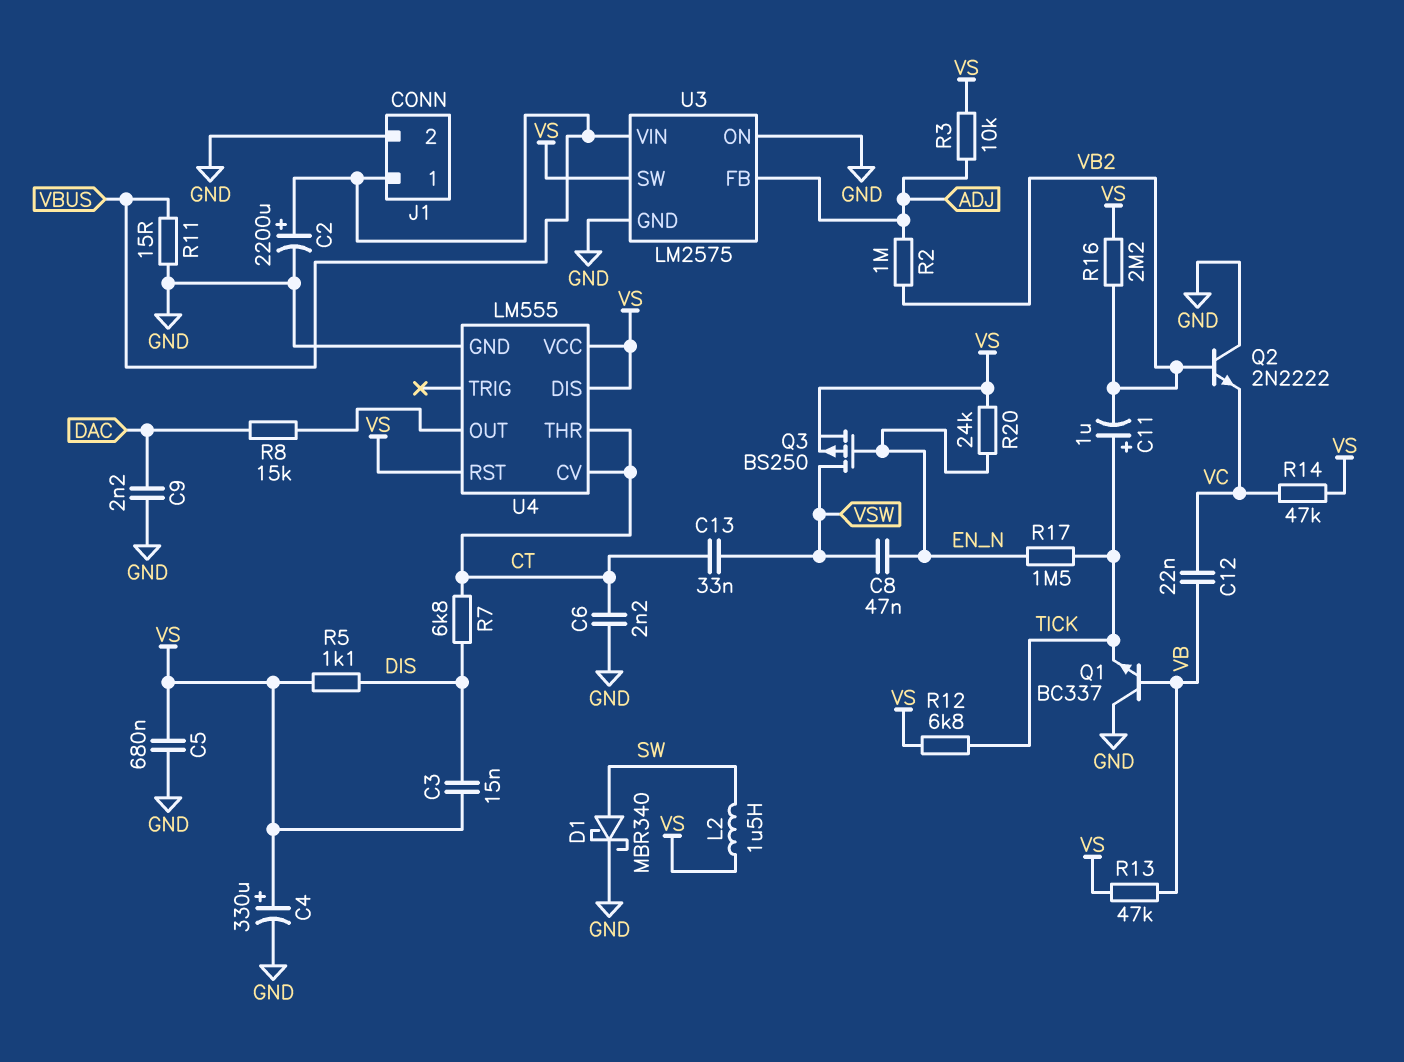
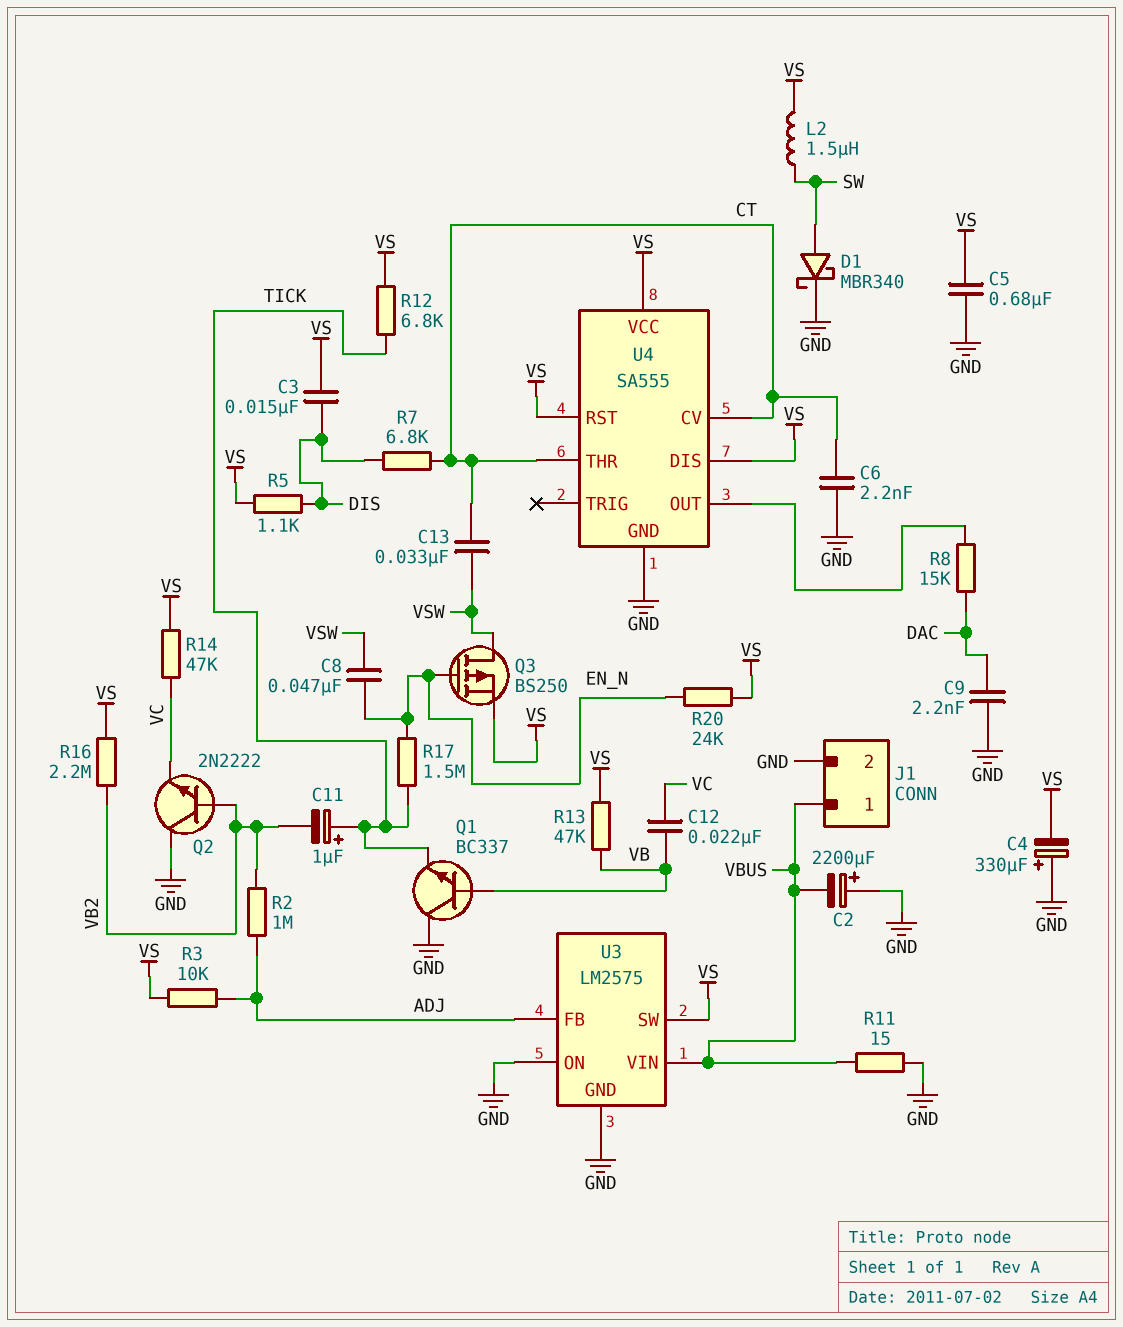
C2: 2200uF (plus VBUS, minus GND) -> 2200uF (plus GND, minus VBUS)
C4: 330uF (plus VS, minus GND) -> 330uF (plus GND, minus VS)
U4: LM555 -> SA555

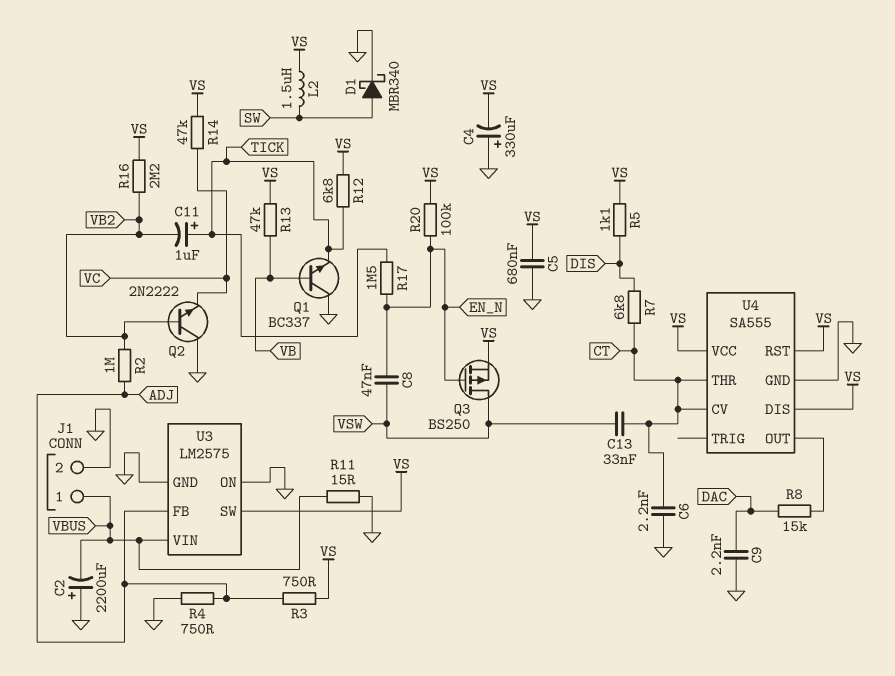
C3: 15nF (DIS, VS) -> none
C12: 22nF (VB, VC) -> none
R3: 10k (ADJ, VS) -> 750 (ADJ, VS)
R4: none -> 750 (ADJ, GND)
R20: 24k (EN_N, VS) -> 100k (EN_N, VS)

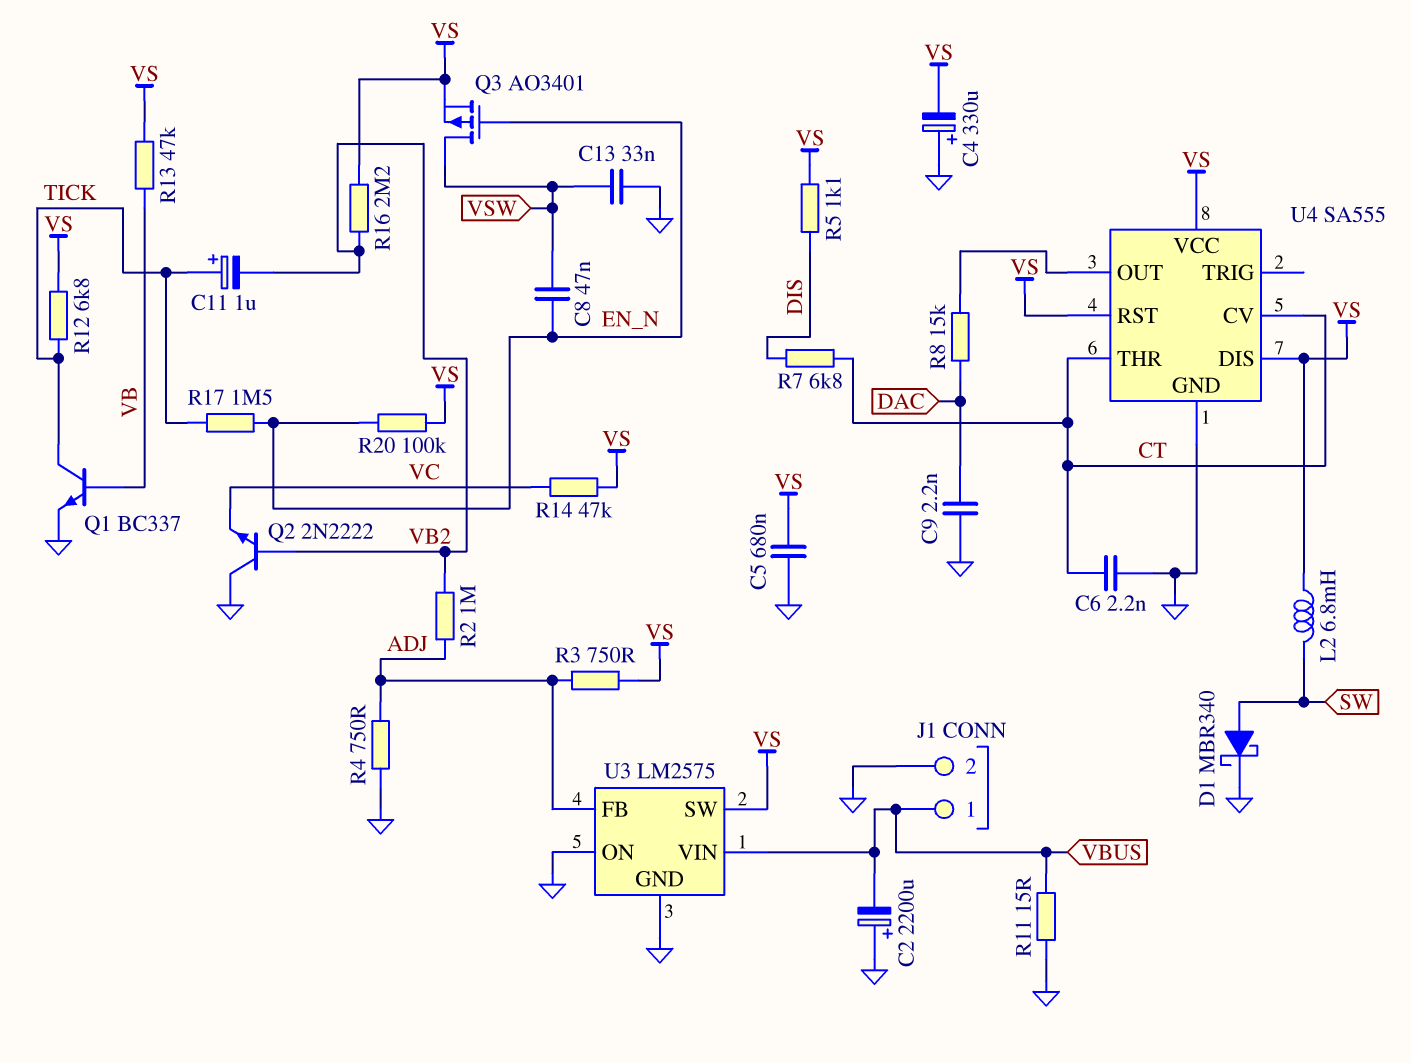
C13: 33nF (CT, VSW) -> 33nF (GND, VSW)
L2: 1.5uH (SW, VS) -> 6.8mH (SW, VS)
Q1: NPN BC337 (B VB, C GND, E TICK) -> NPN BC337 (B VB, C TICK, E GND)
Q3: PMOS BS250 (G EN_N, D VSW, S VS) -> PMOS AO3401 (G EN_N, D VSW, S VS)

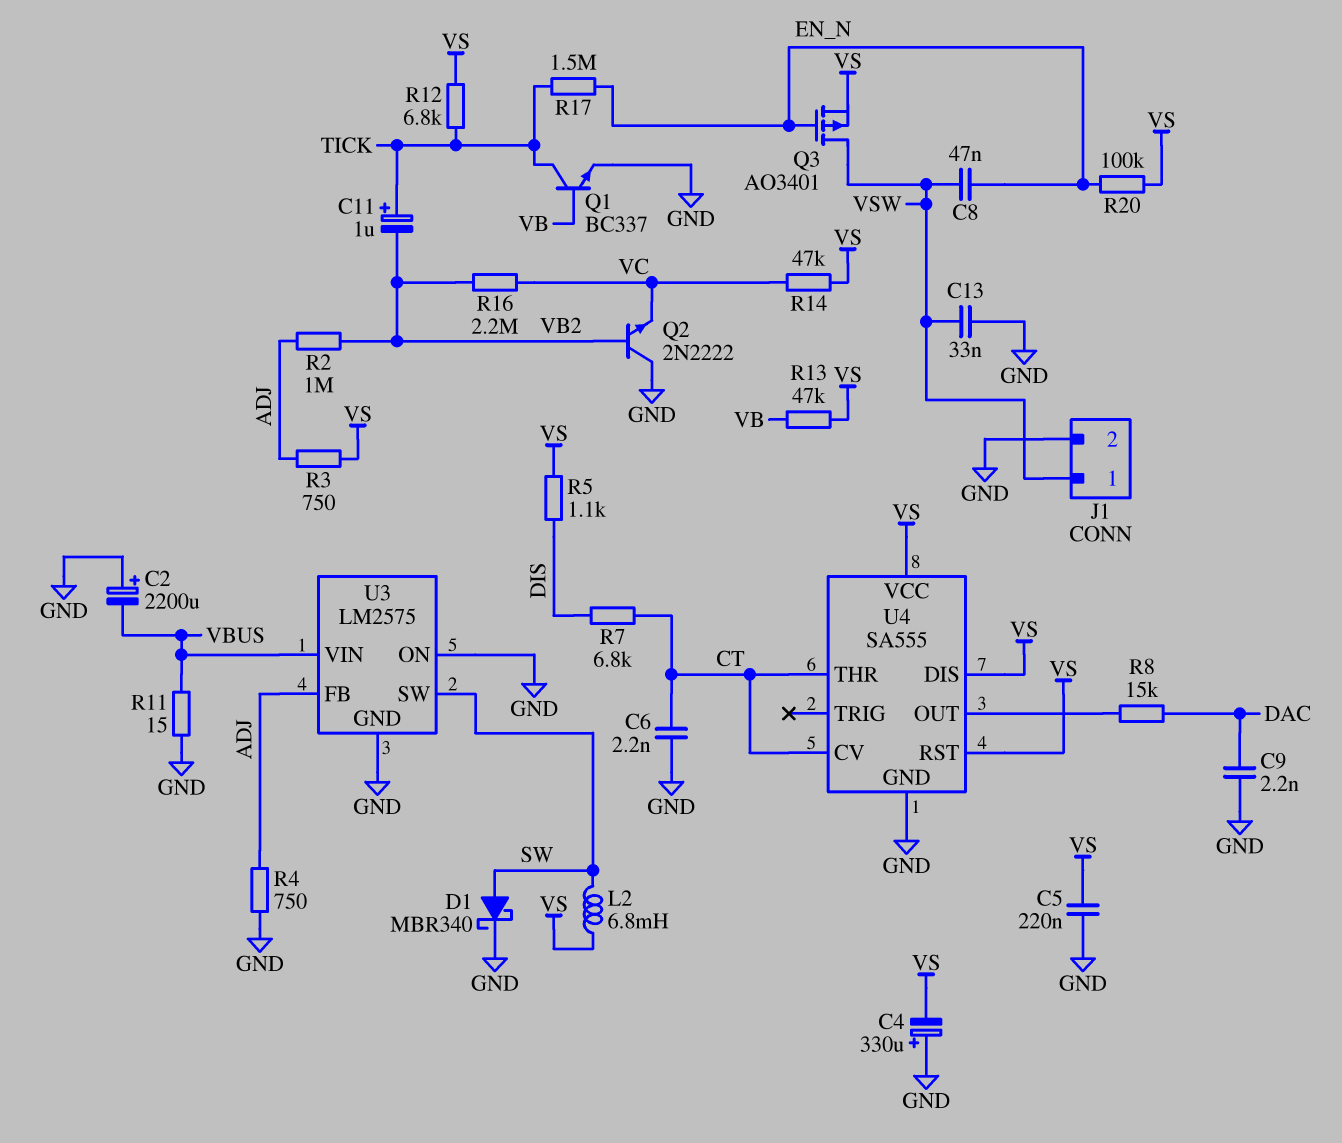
C5: 680nF (GND, VS) -> 220nF (GND, VS)
J1 pin 1: VBUS -> VSW
R16: 2.2M (VB2, VS) -> 2.2M (VB2, VC)
U3 pin SW: VS -> SW

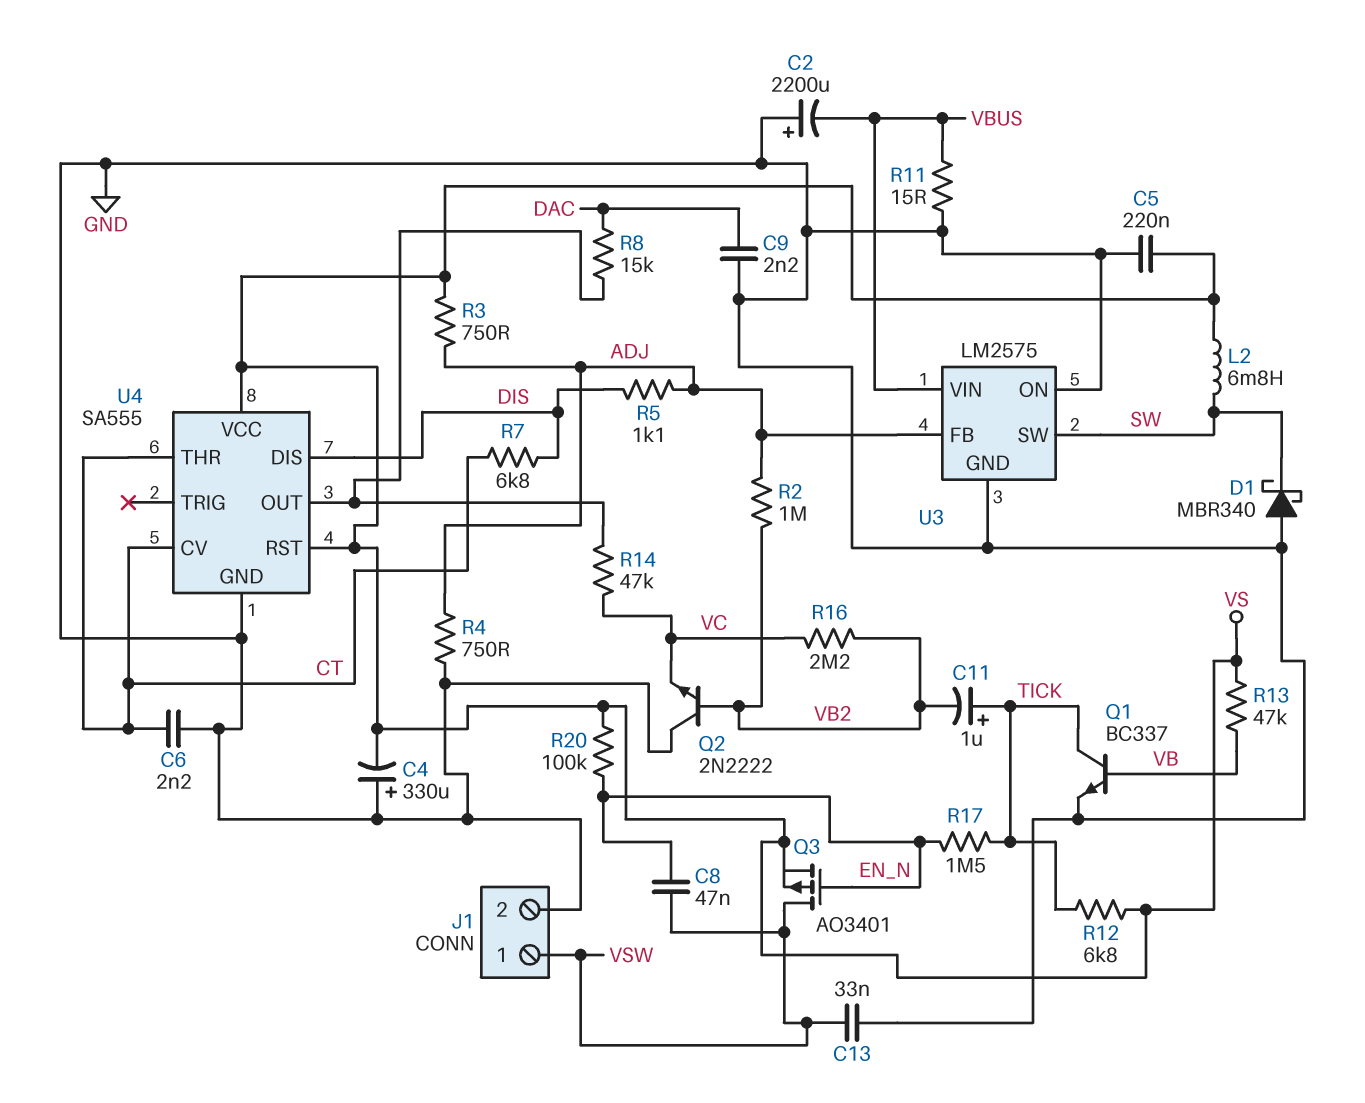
D1: schottky MBR340 (A SW, K GND) -> schottky MBR340 (A GND, K SW)
R5: 1.1k (DIS, VS) -> 1.1k (ADJ, DIS)
R14: 47k (VC, VS) -> 47k (U4/OUT, VC)
U4 pin DIS: VS -> DIS

